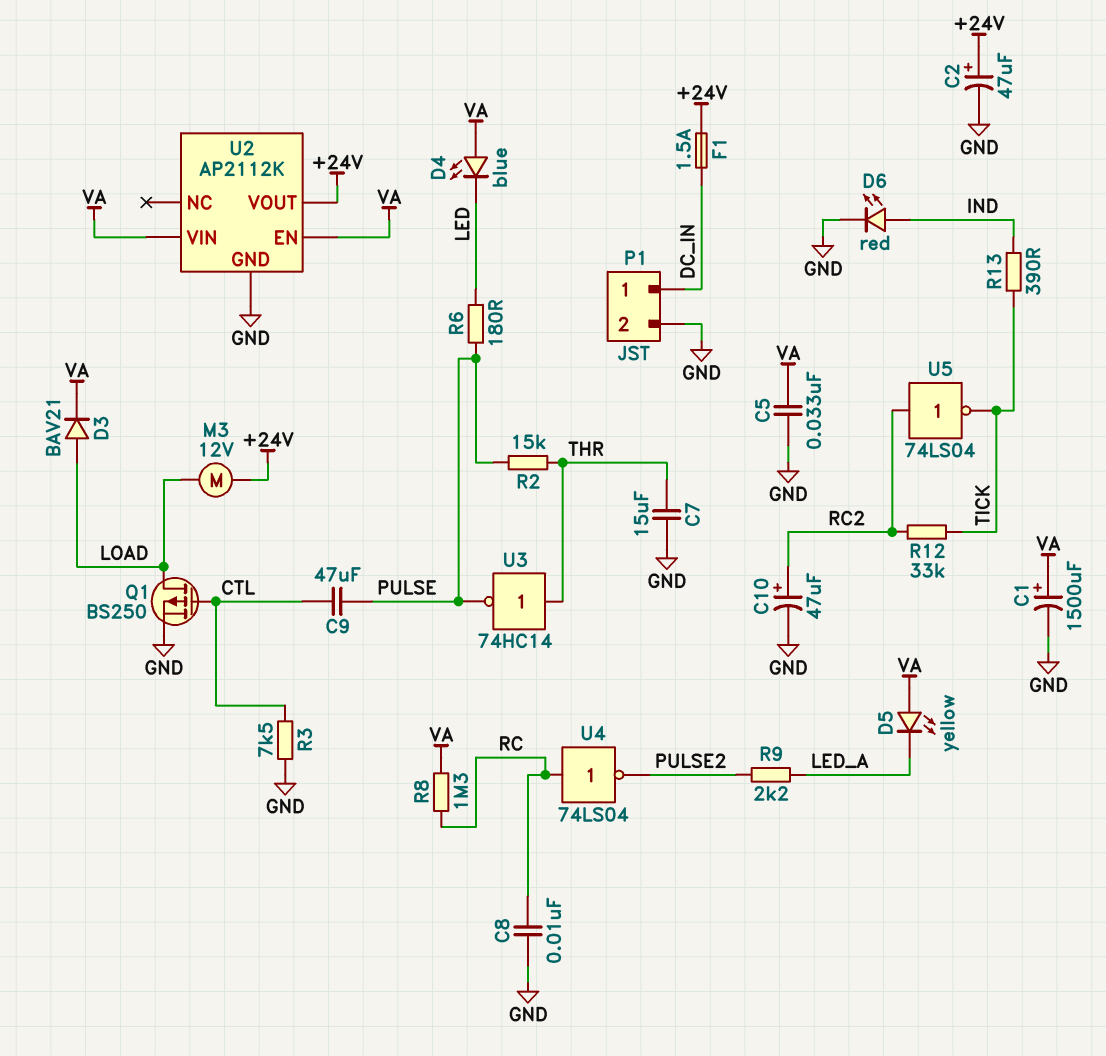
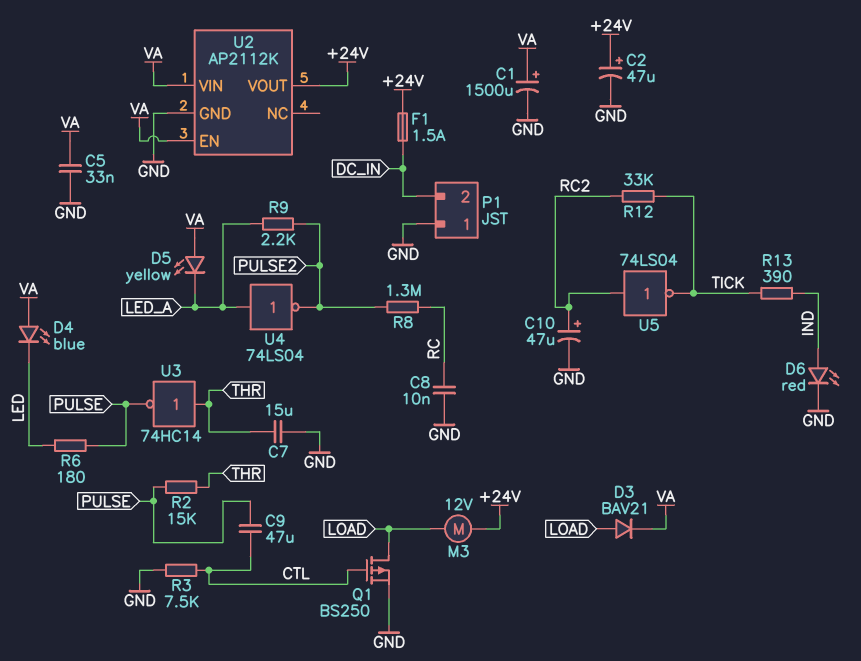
P1 pin 1: DC_IN -> GND
P1 pin 2: GND -> DC_IN
R8: 1.3M (RC, VA) -> 1.3M (PULSE2, RC)
U4: NOT 74LS04 (in RC, out PULSE2) -> NOT 74LS04 (in LED_A, out PULSE2)

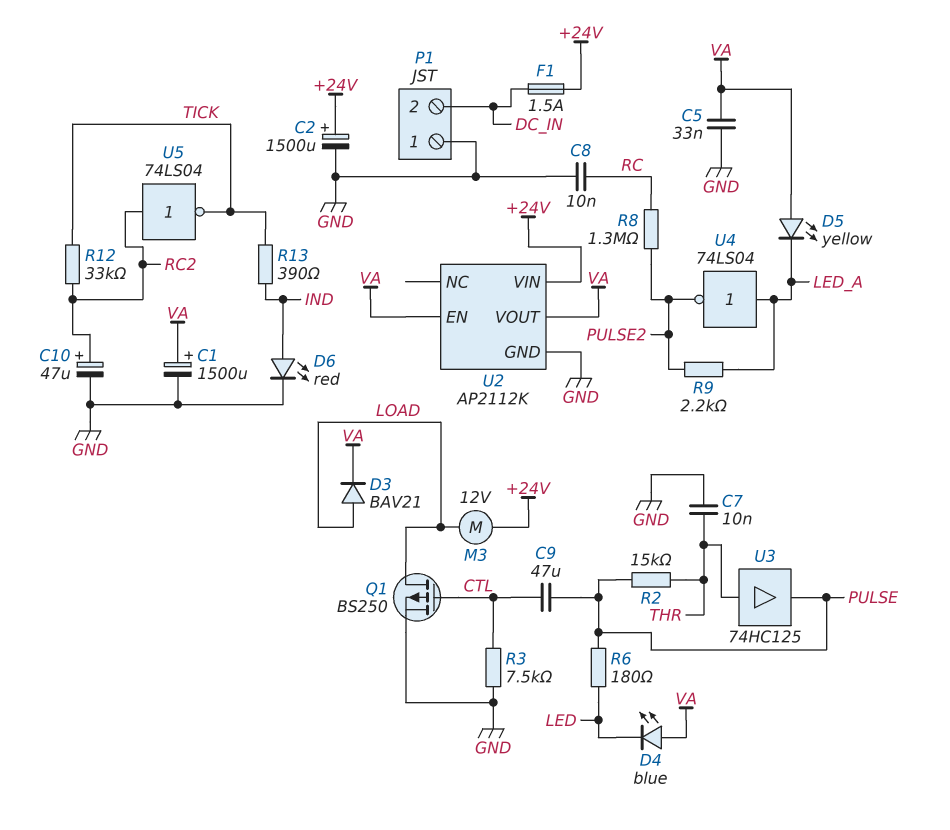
C2: 47uF (plus +24V, minus GND) -> 1500uF (plus +24V, minus GND)
C7: 15uF (GND, THR) -> 10nF (GND, THR)
U2 pin VIN: VA -> +24V
U2 pin VOUT: +24V -> VA
U3: NOT 74HC14 (in THR, out PULSE) -> buffer 74HC125 (in THR, out PULSE)

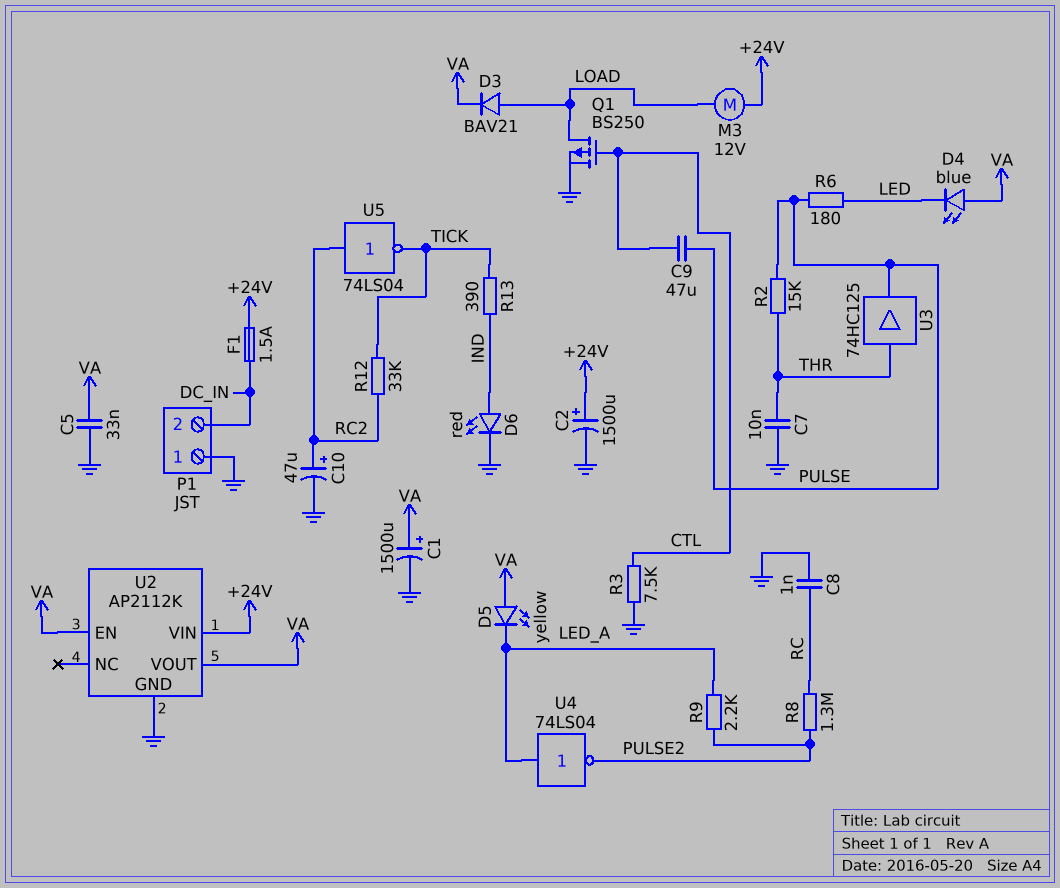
C8: 10nF (GND, RC) -> 1nF (GND, RC)

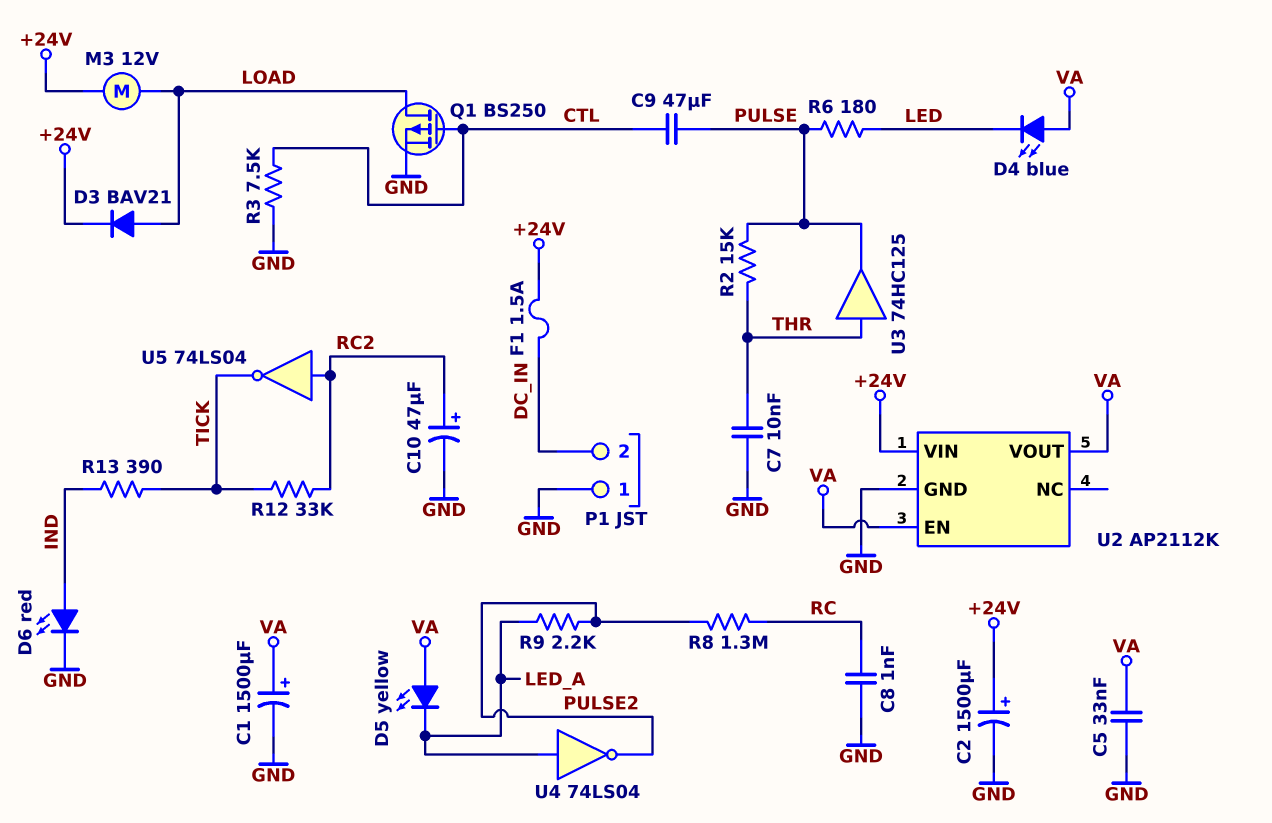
D3: diode BAV21 (A LOAD, K VA) -> diode BAV21 (A LOAD, K +24V)

